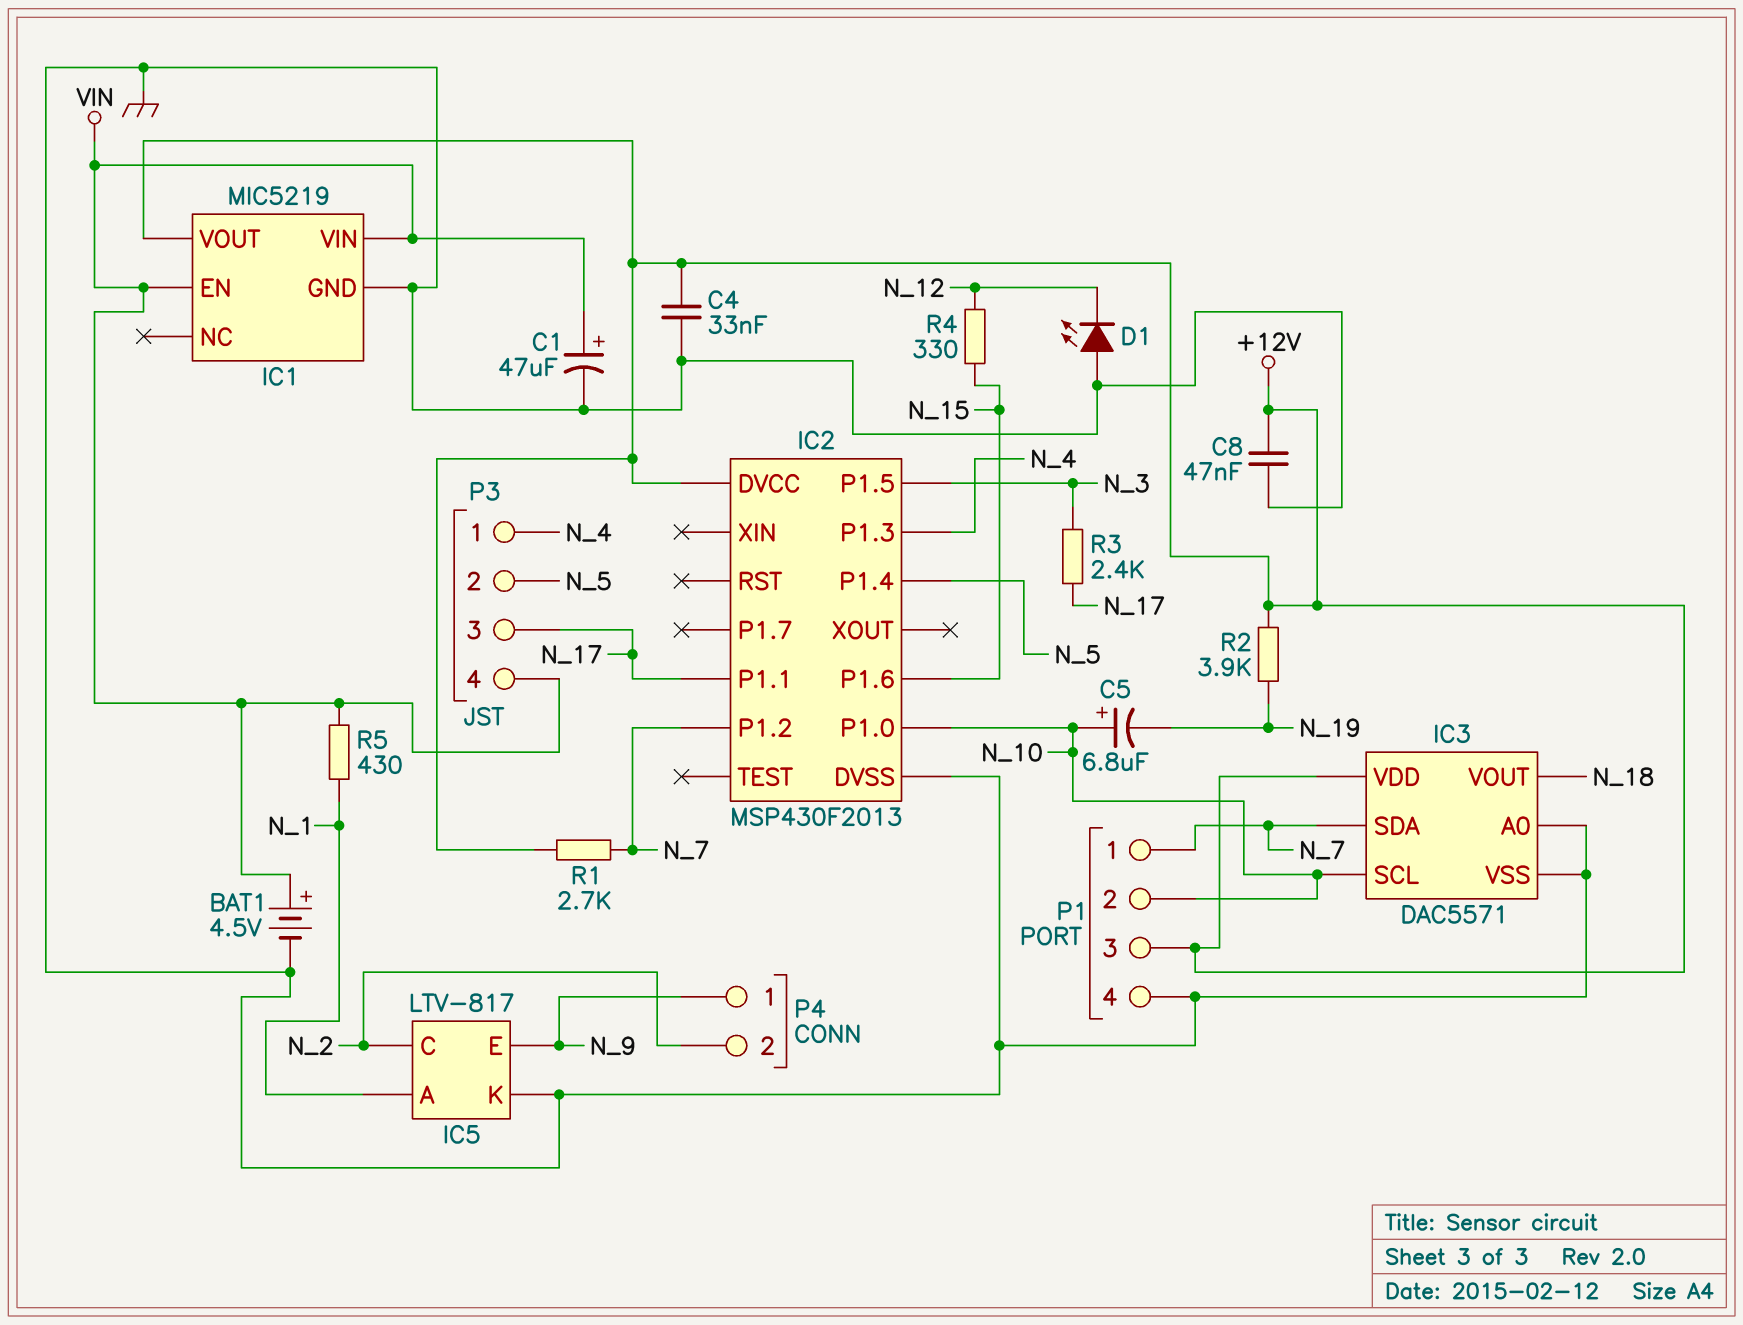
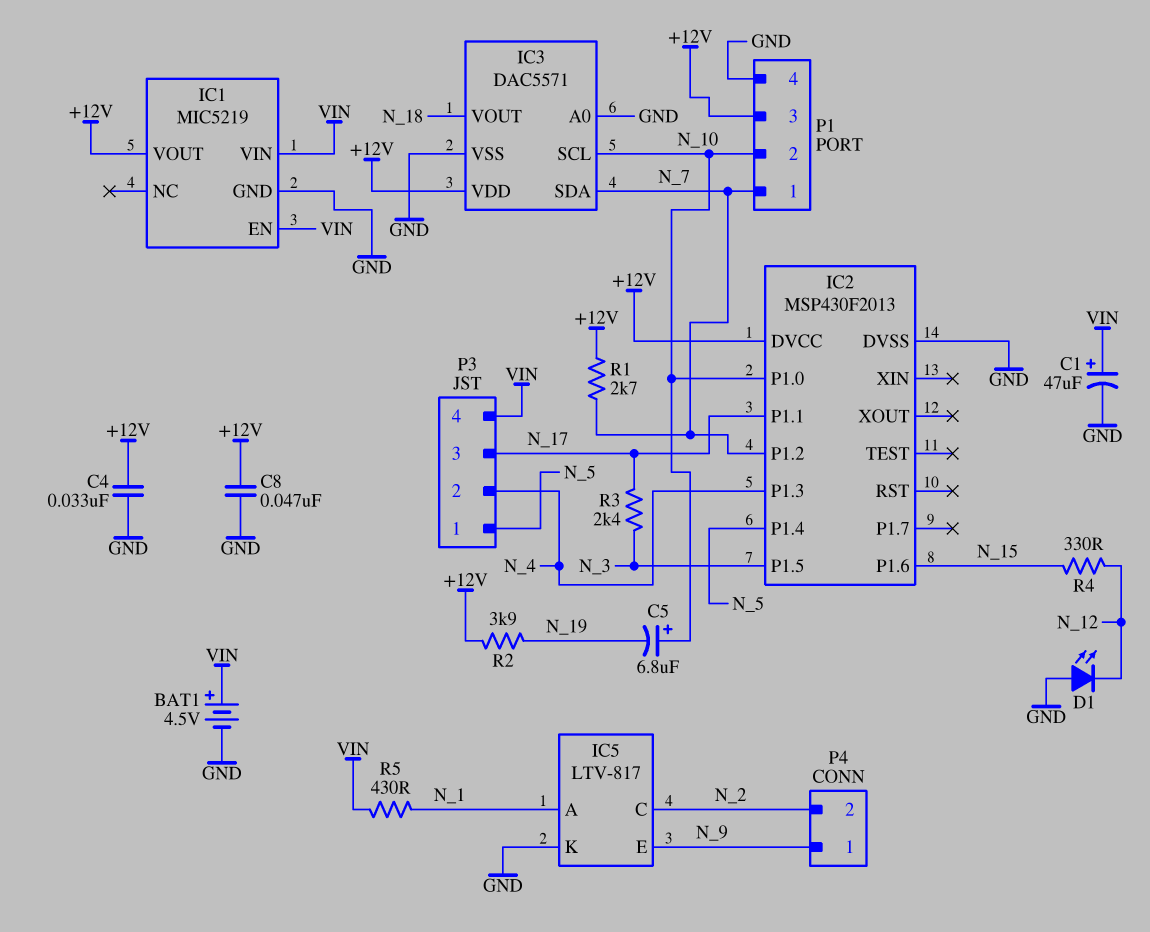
P3 pin 1: N_4 -> N_5
P3 pin 2: N_5 -> N_4

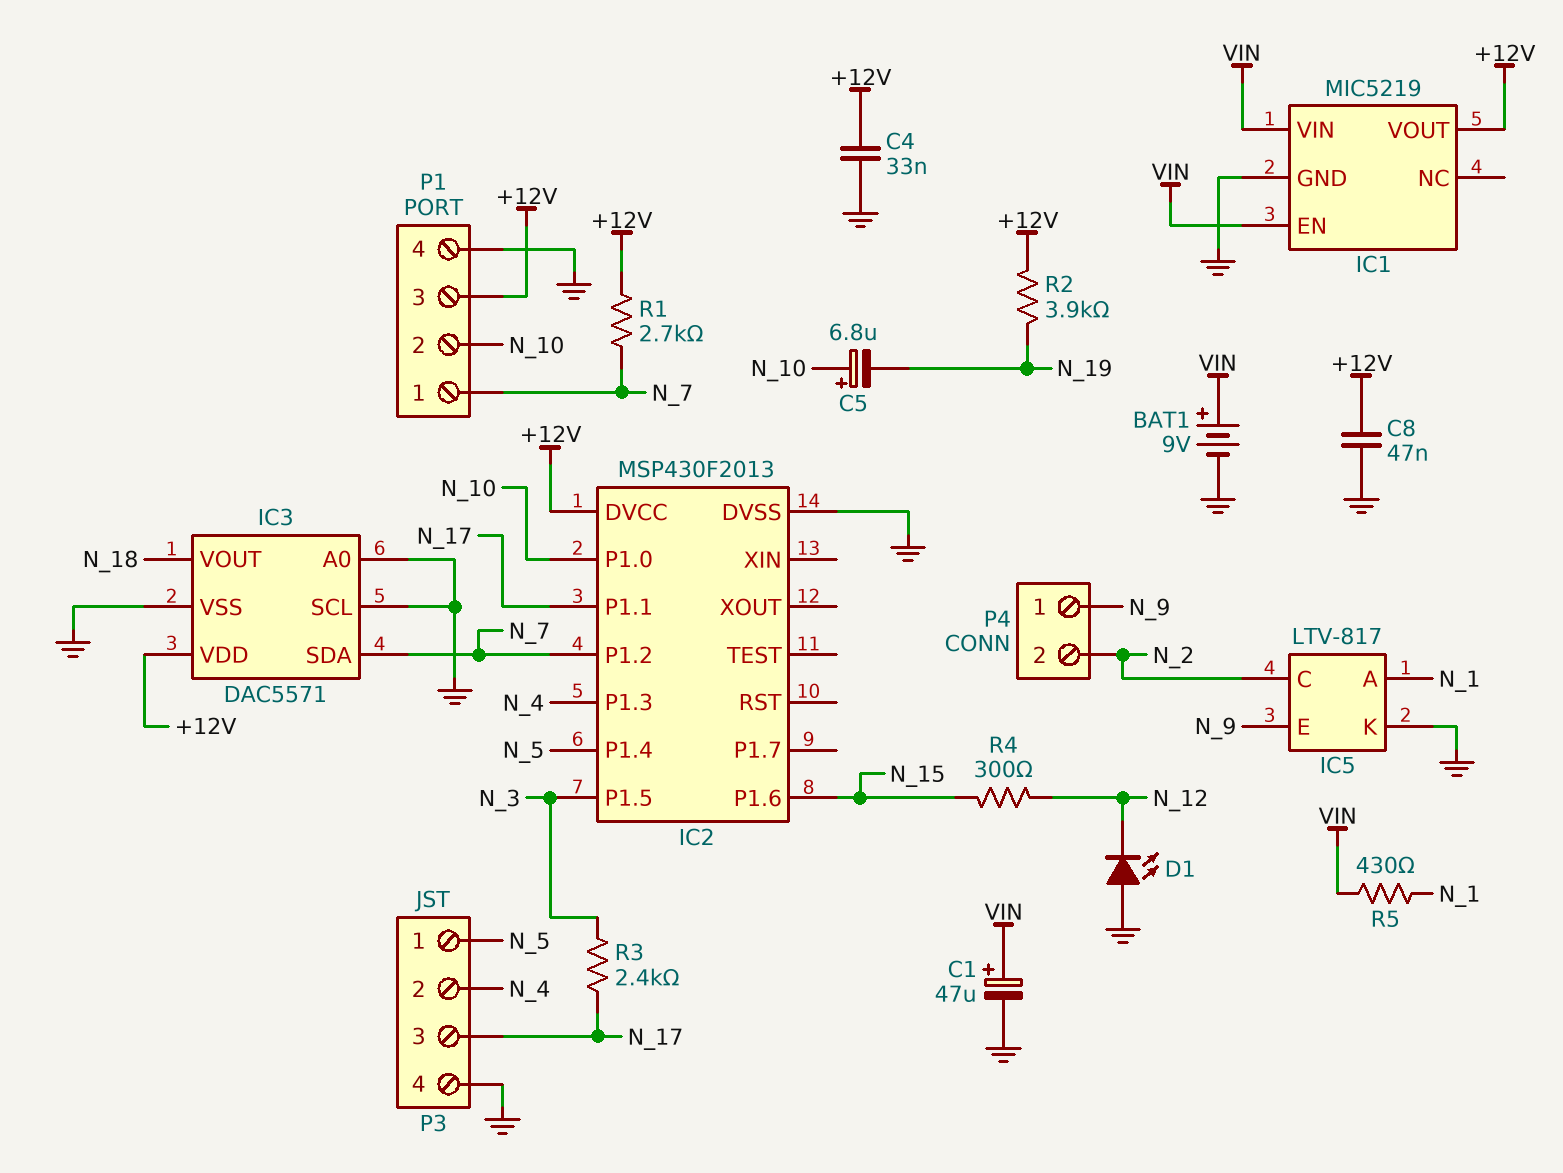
BAT1: 4.5V (plus VIN, minus GND) -> 9V (plus VIN, minus GND)
IC3 pin SCL: N_10 -> GND
P3 pin 4: VIN -> GND
R4: 330 (N_12, N_15) -> 300 (N_12, N_15)

